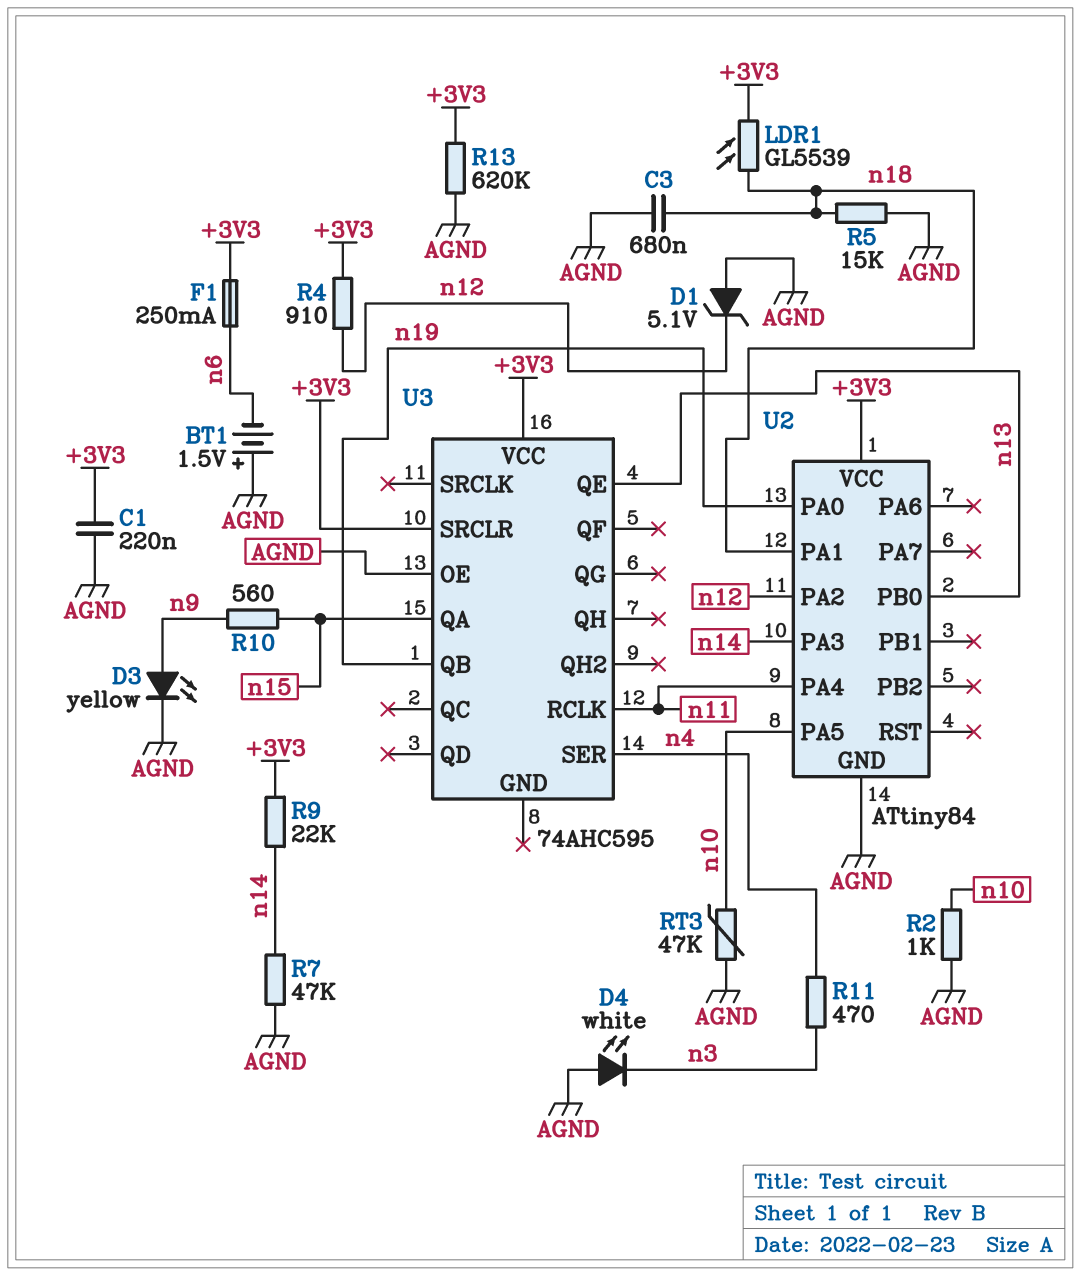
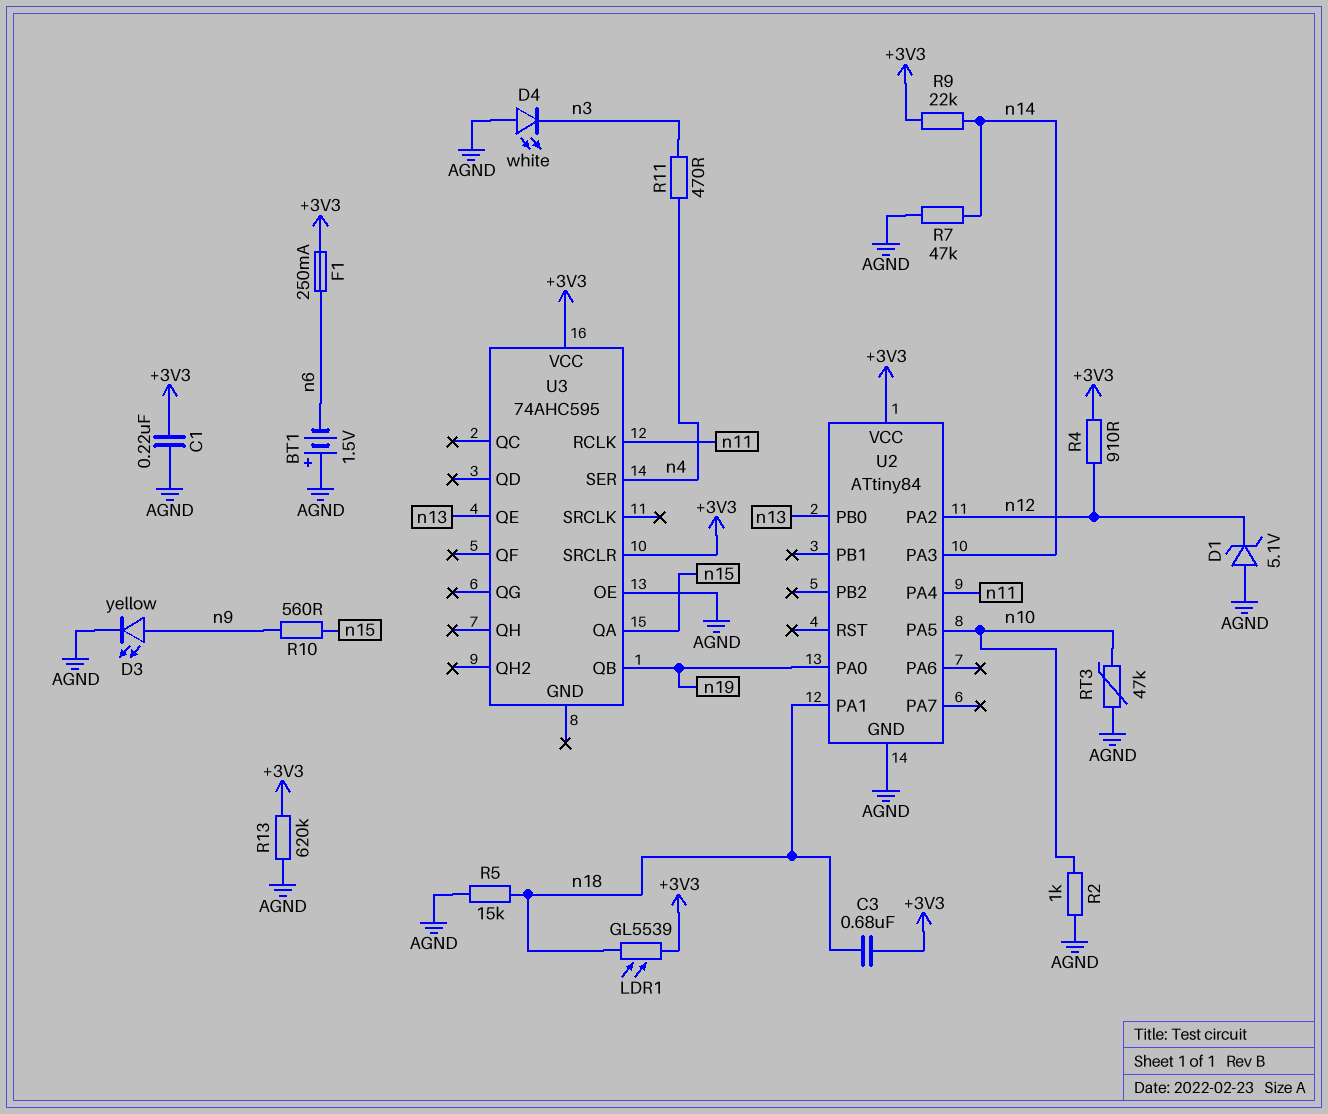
C3: 680nF (AGND, n18) -> 680nF (+3V3, n18)

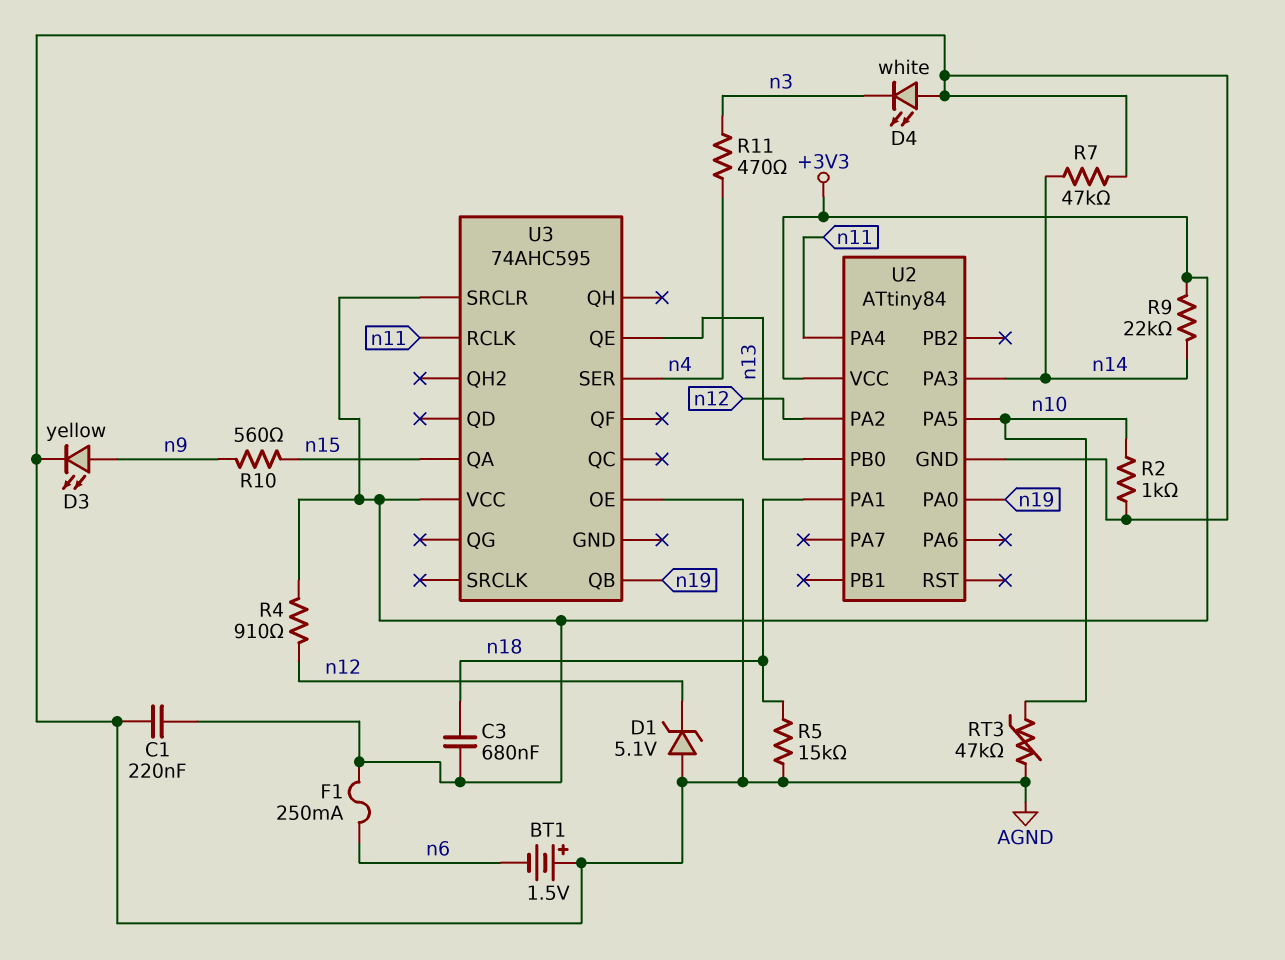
LDR1: GL5539 (+3V3, n18) -> none
R13: 620k (+3V3, AGND) -> none

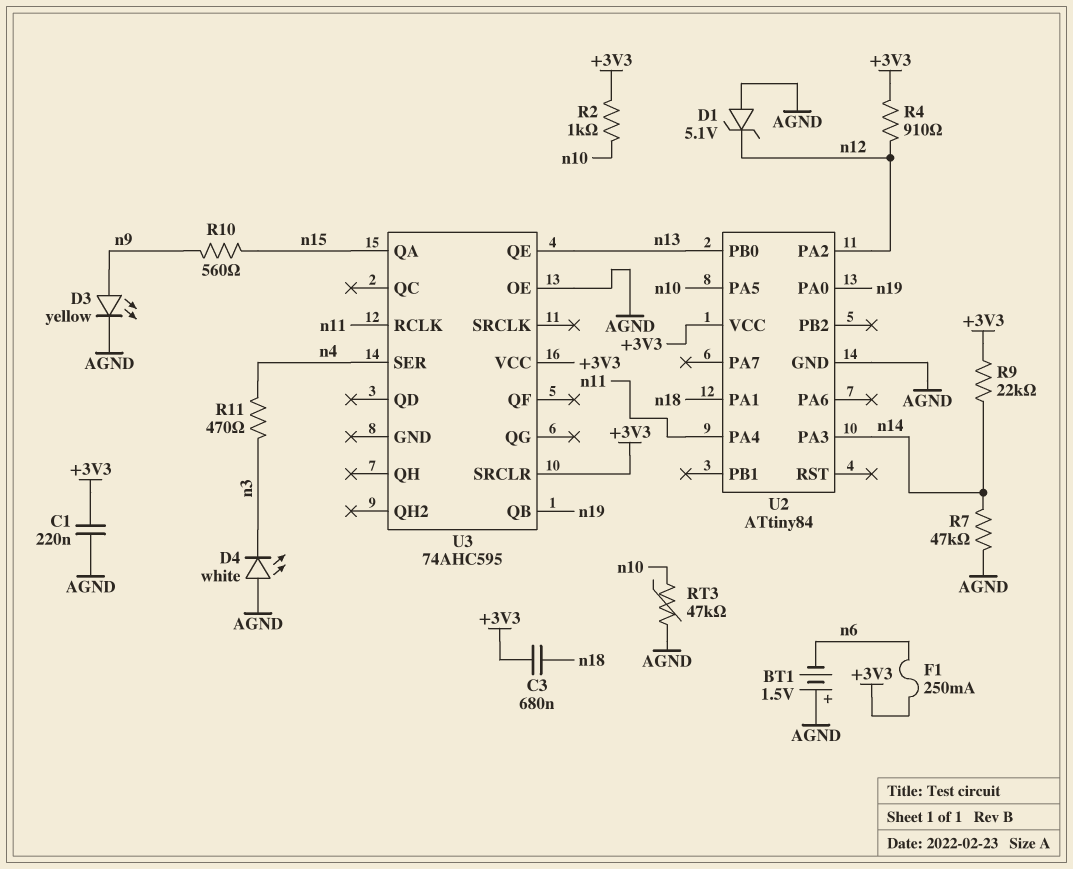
R2: 1k (AGND, n10) -> 1k (+3V3, n10)
R5: 15k (AGND, n18) -> none

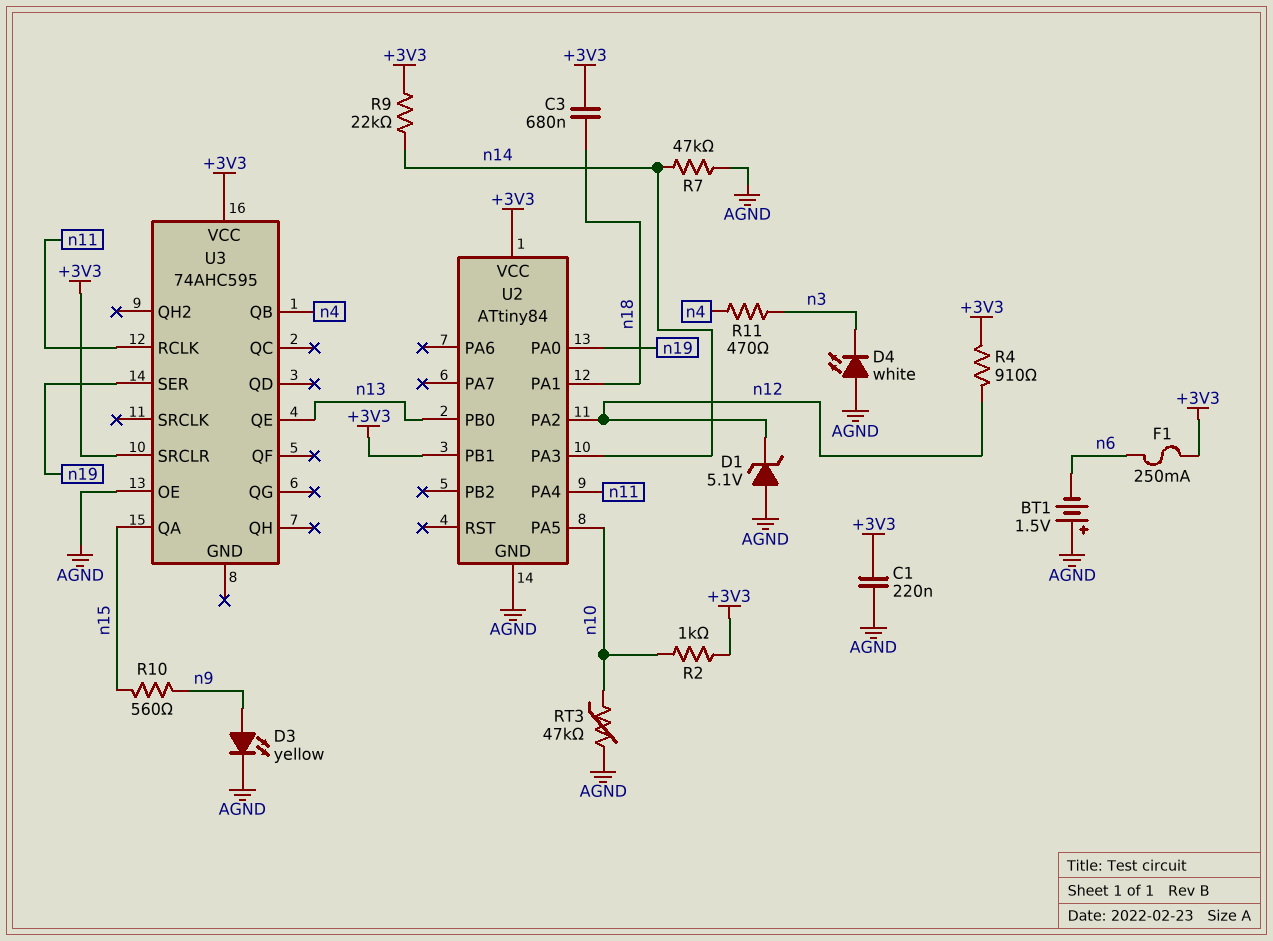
U2 pin PB1: none -> +3V3
U3 pin QB: n19 -> n4
U3 pin SER: n4 -> n19

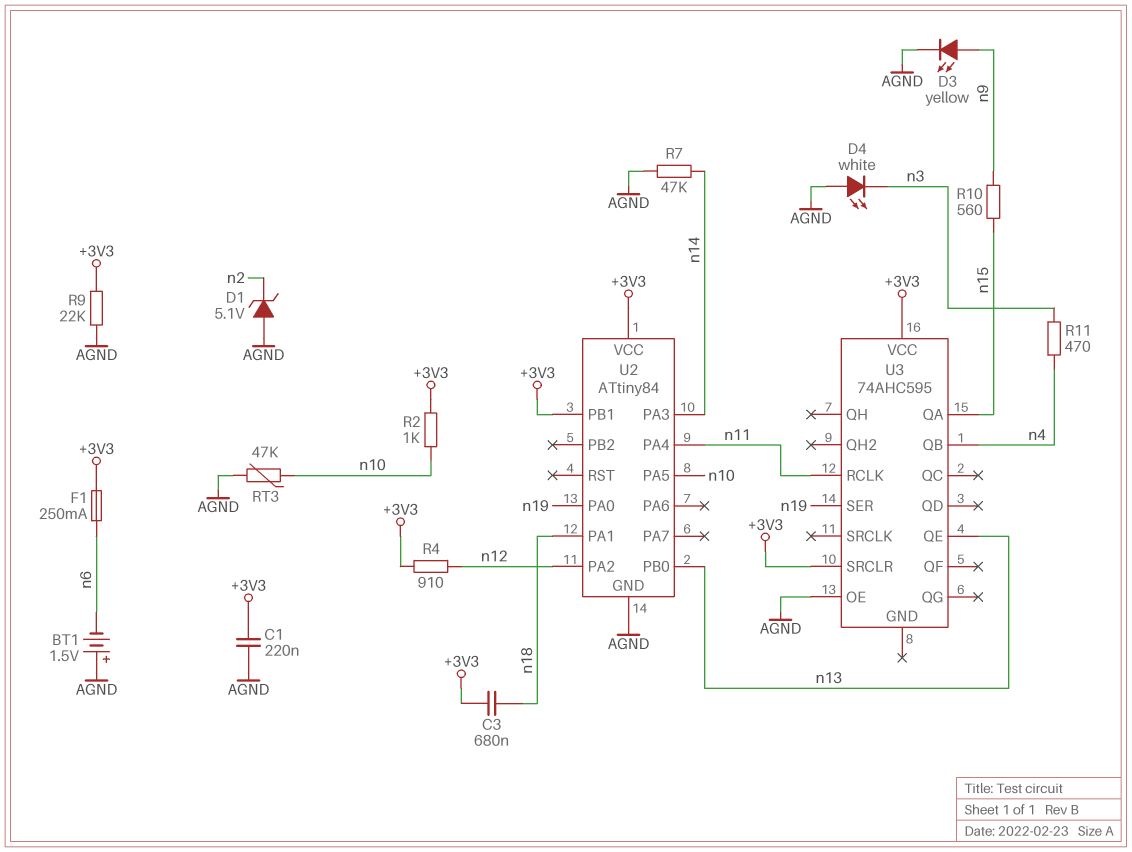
D1: zener 5.1V (A AGND, K n12) -> zener 5.1V (A AGND, K n2)
R9: 22k (+3V3, n14) -> 22k (+3V3, AGND)

